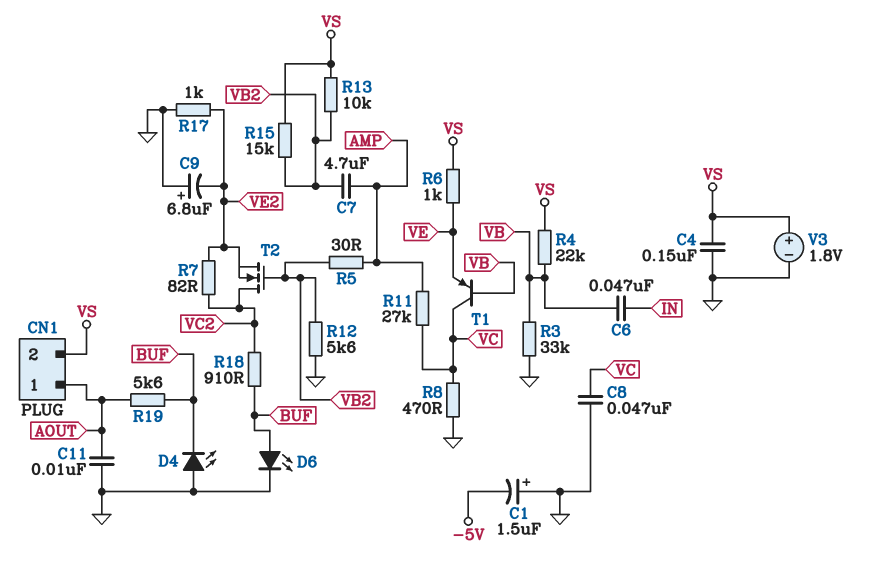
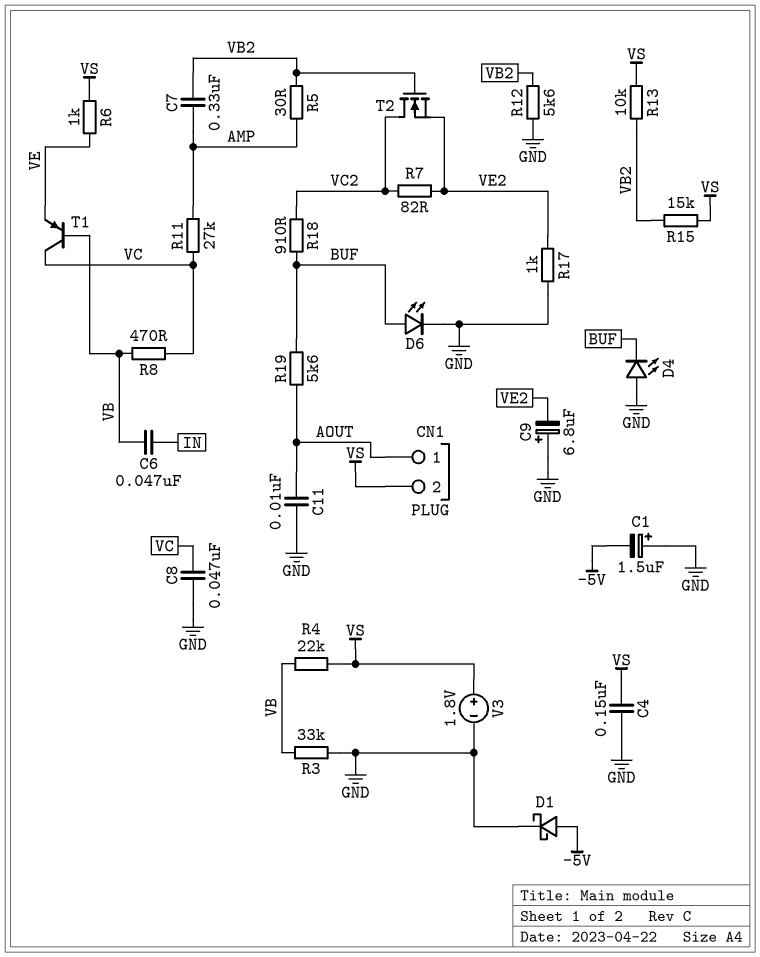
C7: 4.7uF (AMP, VB2) -> 330nF (AMP, VB2)
D1: none -> schottky (A -5V, K GND)
R8: 470 (GND, VC) -> 470 (VB, VC)

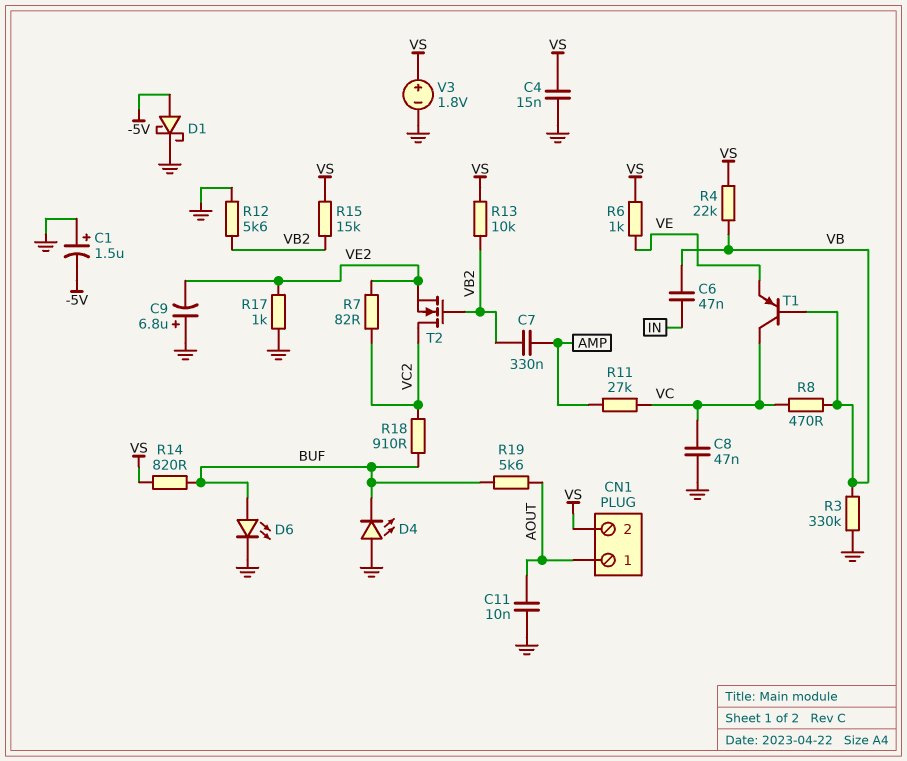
C4: 150nF (GND, VS) -> 15nF (GND, VS)
R3: 33k (GND, VB) -> 330k (GND, VB)
R5: 30 (AMP, VB2) -> none
R14: none -> 820 (BUF, VS)

